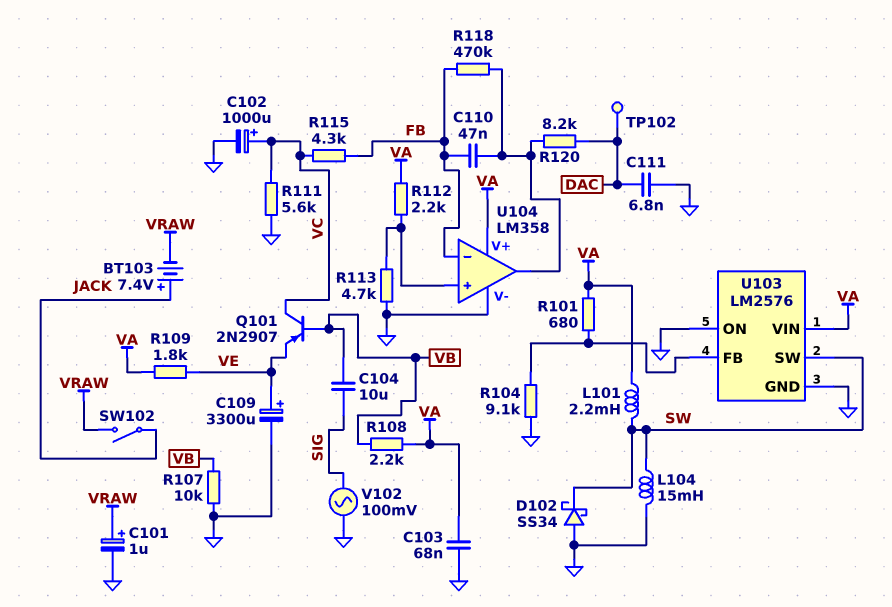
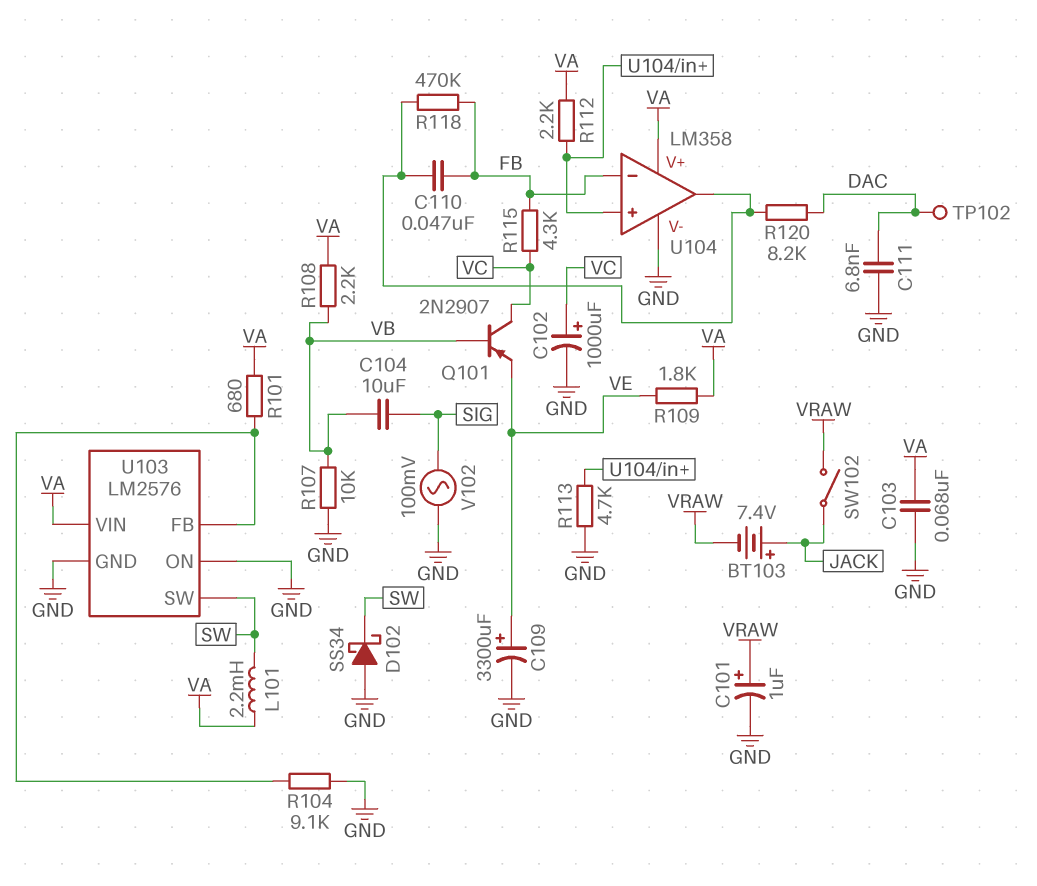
L104: 15mH (GND, SW) -> none
R111: 5.6k (GND, VC) -> none

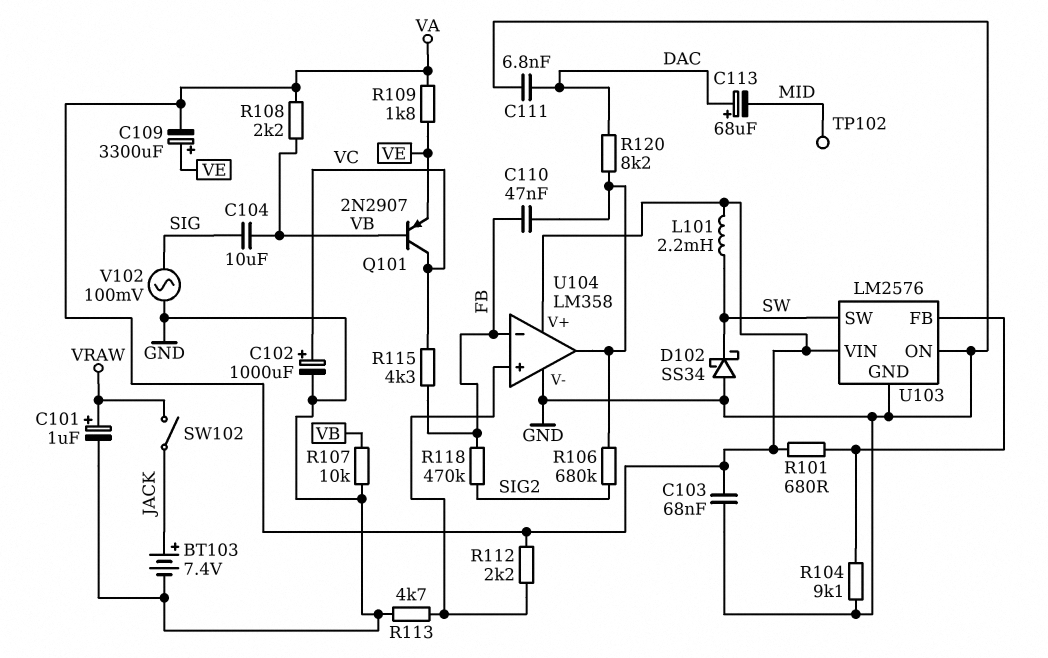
BT103: 7.4V (plus JACK, minus VRAW) -> 7.4V (plus JACK, minus GND)
C109: 3300uF (plus VE, minus GND) -> 3300uF (plus VE, minus VA)
C113: none -> 68uF (plus DAC, minus MID)
R106: none -> 680k (SIG2, U104/out)
R118: 470k (FB, U104/out) -> 470k (FB, SIG2)
TP102: test point (DAC) -> test point (MID)

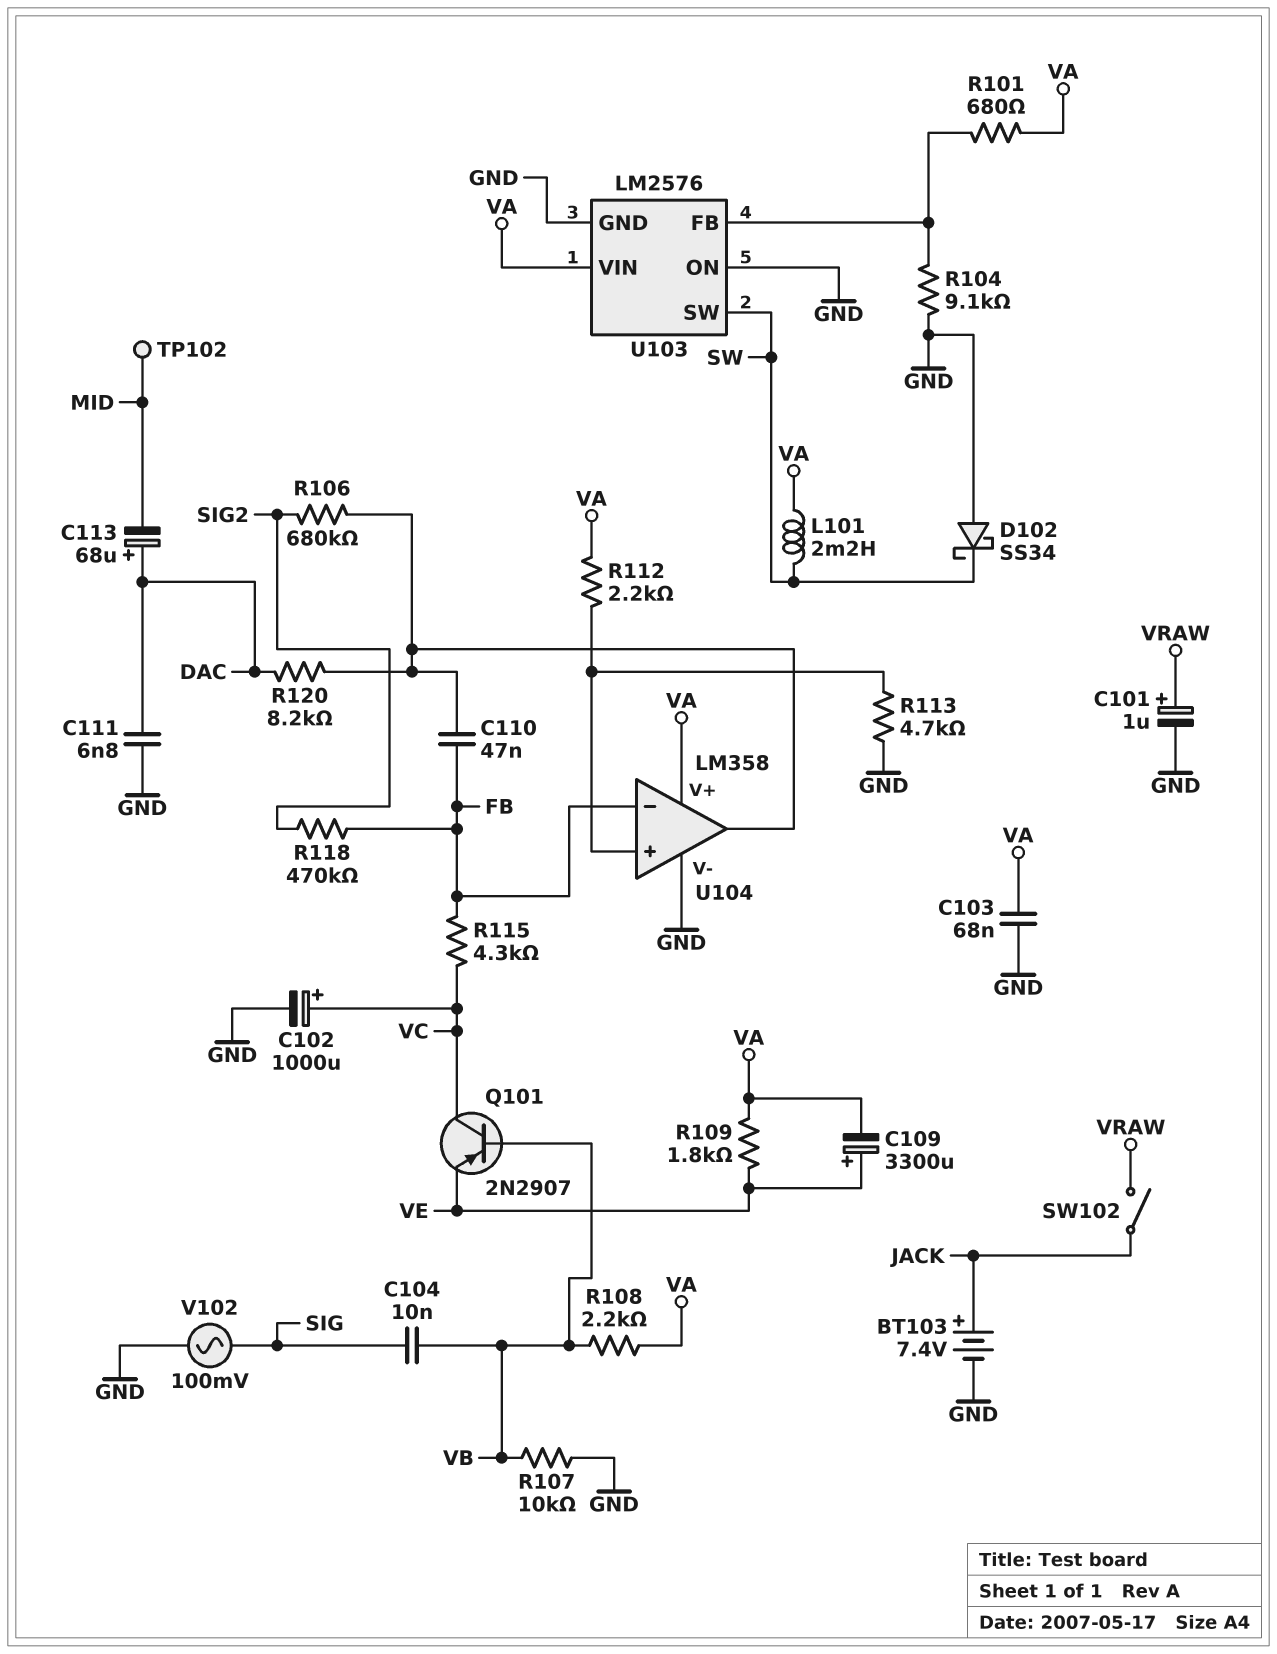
C104: 10uF (SIG, VB) -> 10nF (SIG, VB)

